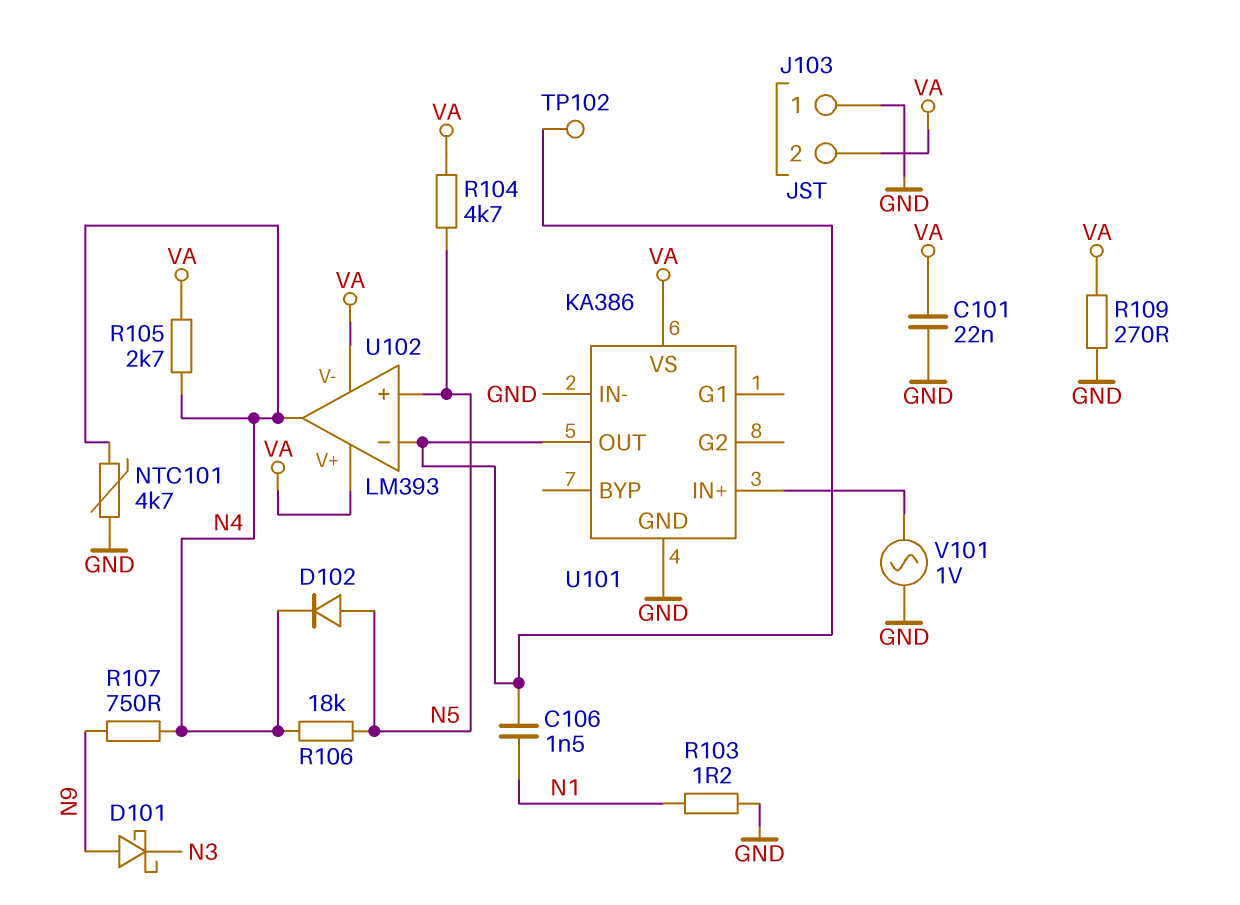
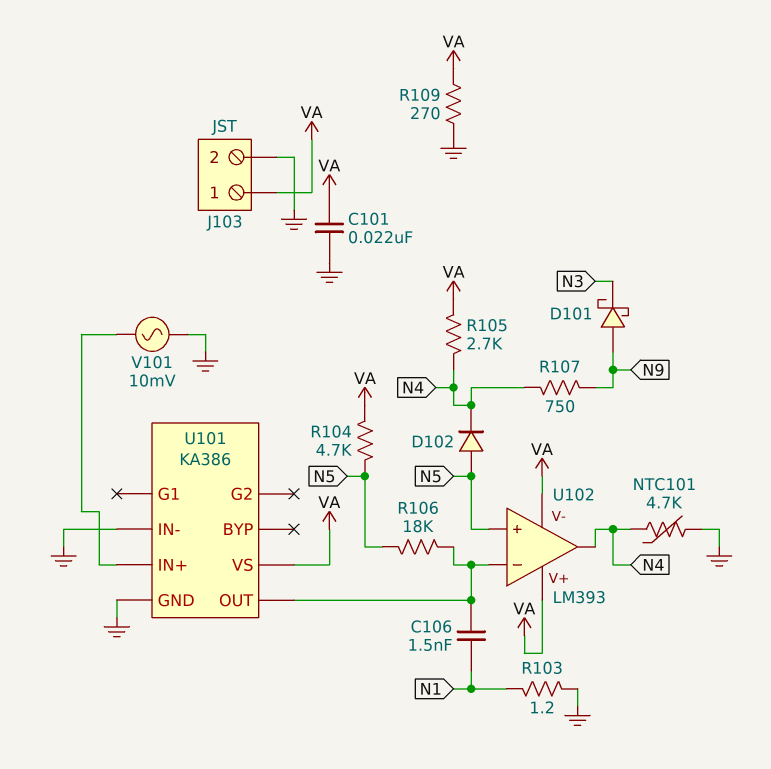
J103 pin 1: GND -> VA
J103 pin 2: VA -> GND
R106: 18k (N4, N5) -> 18k (N5, U101/OUT)
TP102: test point (U101/OUT) -> none
V101: AC 1V (GND, U101/IN+) -> AC 10mV (GND, U101/IN+)

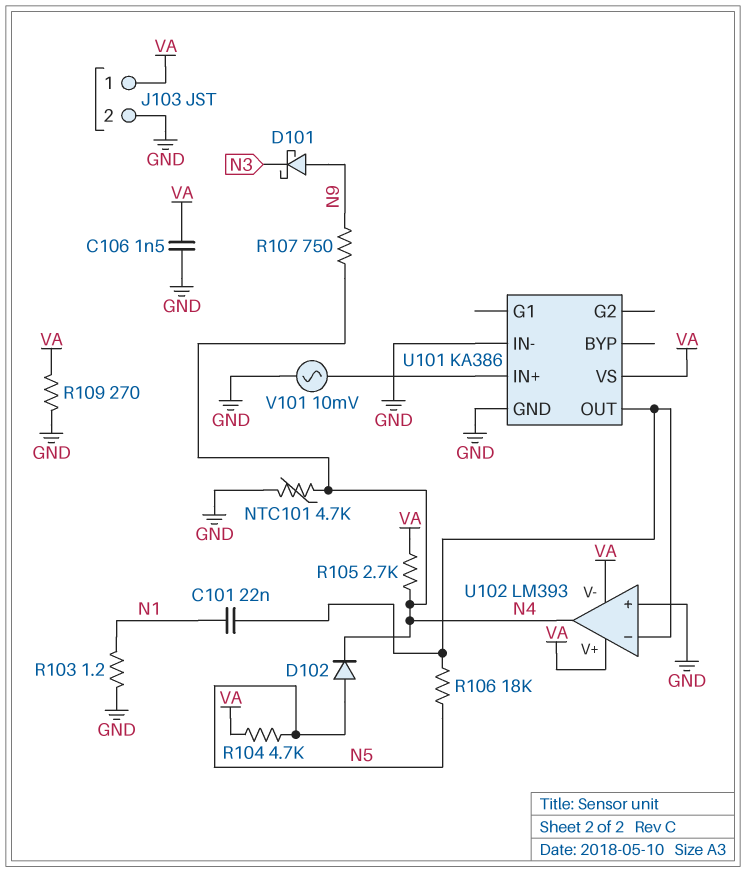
C101: 22nF (GND, VA) -> 22nF (N1, U101/OUT)
C106: 1.5nF (N1, U101/OUT) -> 1.5nF (GND, VA)
U102 pin in+: N5 -> GND

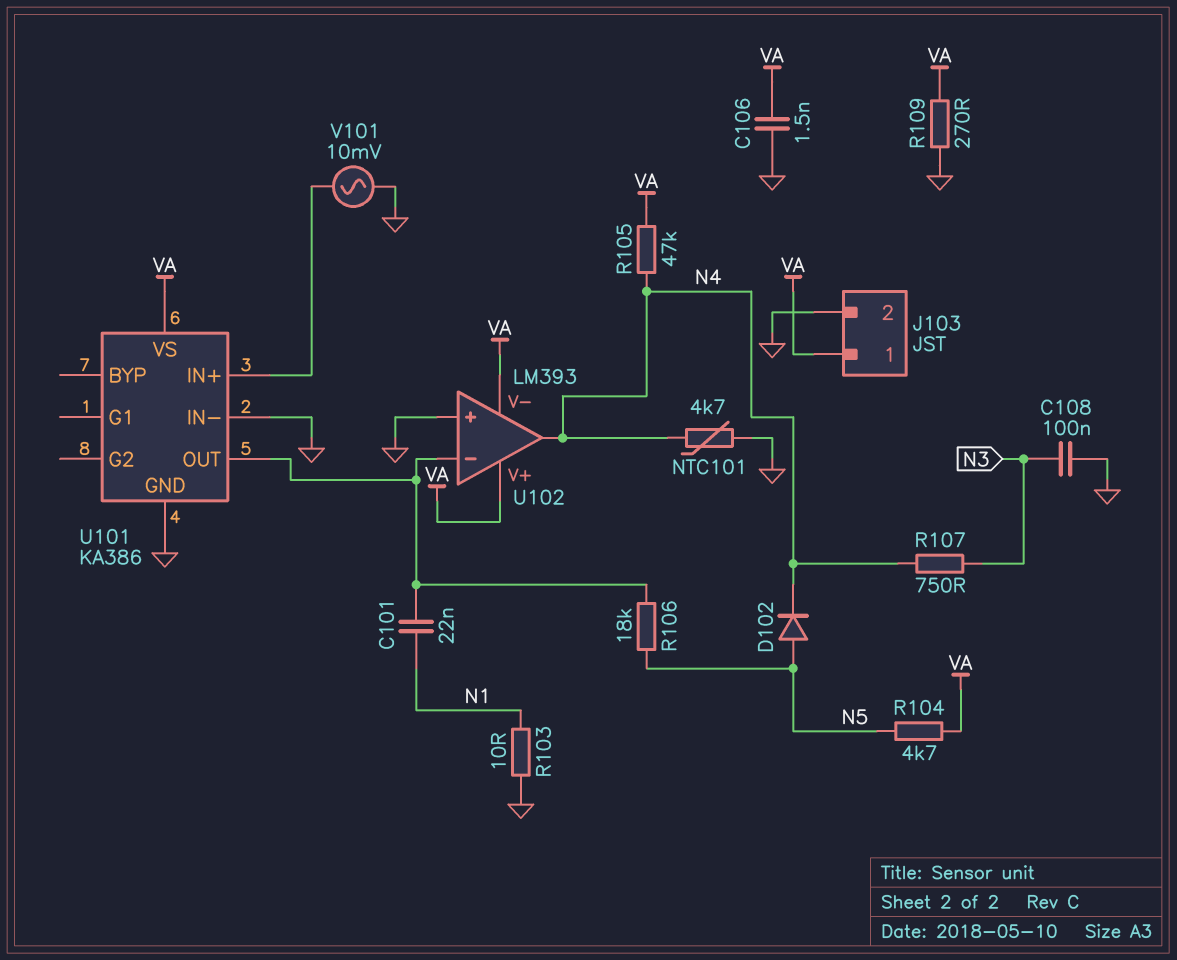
C108: none -> 100nF (GND, N3)
D101: schottky (A N9, K N3) -> none
R103: 1.2 (GND, N1) -> 10 (GND, N1)
R105: 2.7k (N4, VA) -> 47k (N4, VA)
R107: 750 (N4, N9) -> 750 (N3, N4)

